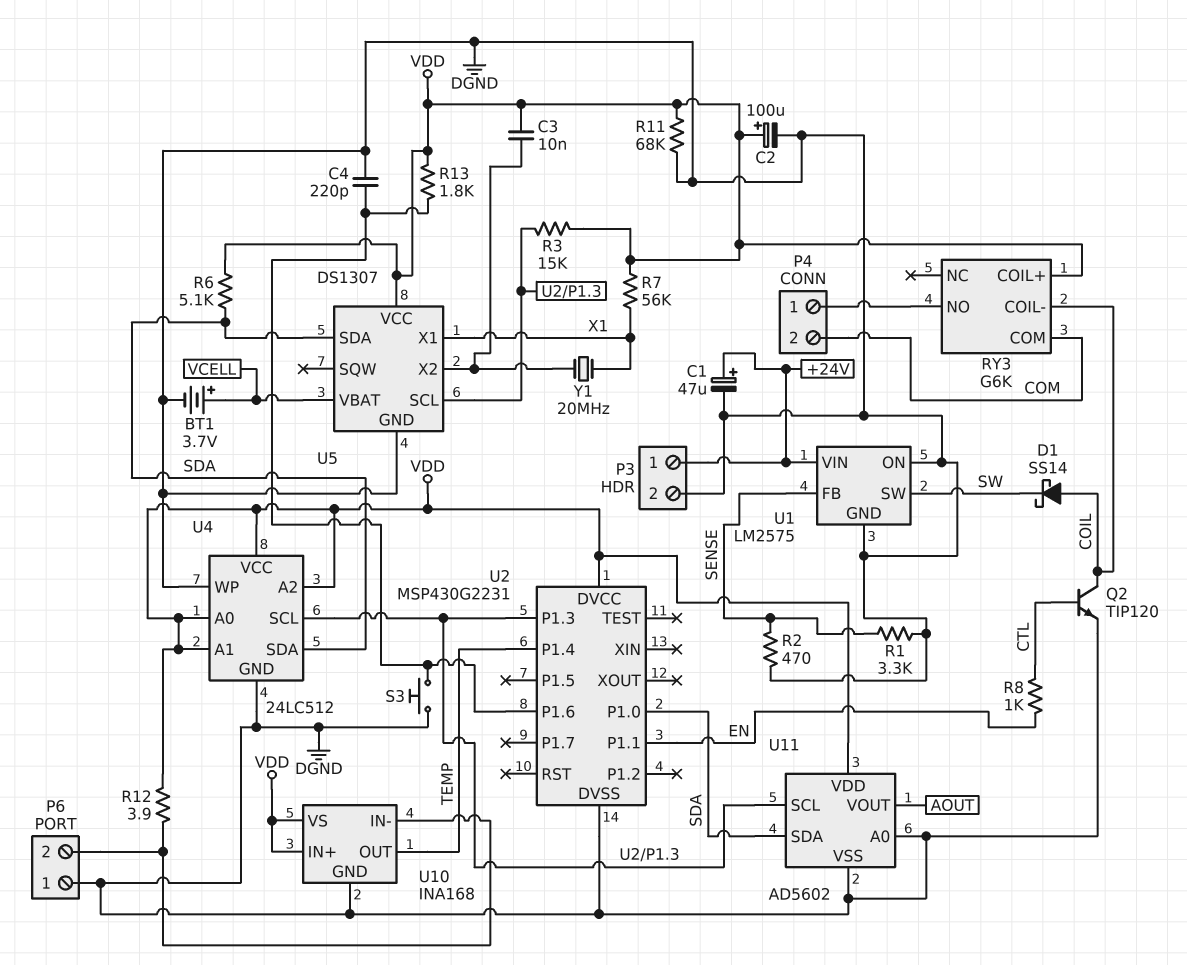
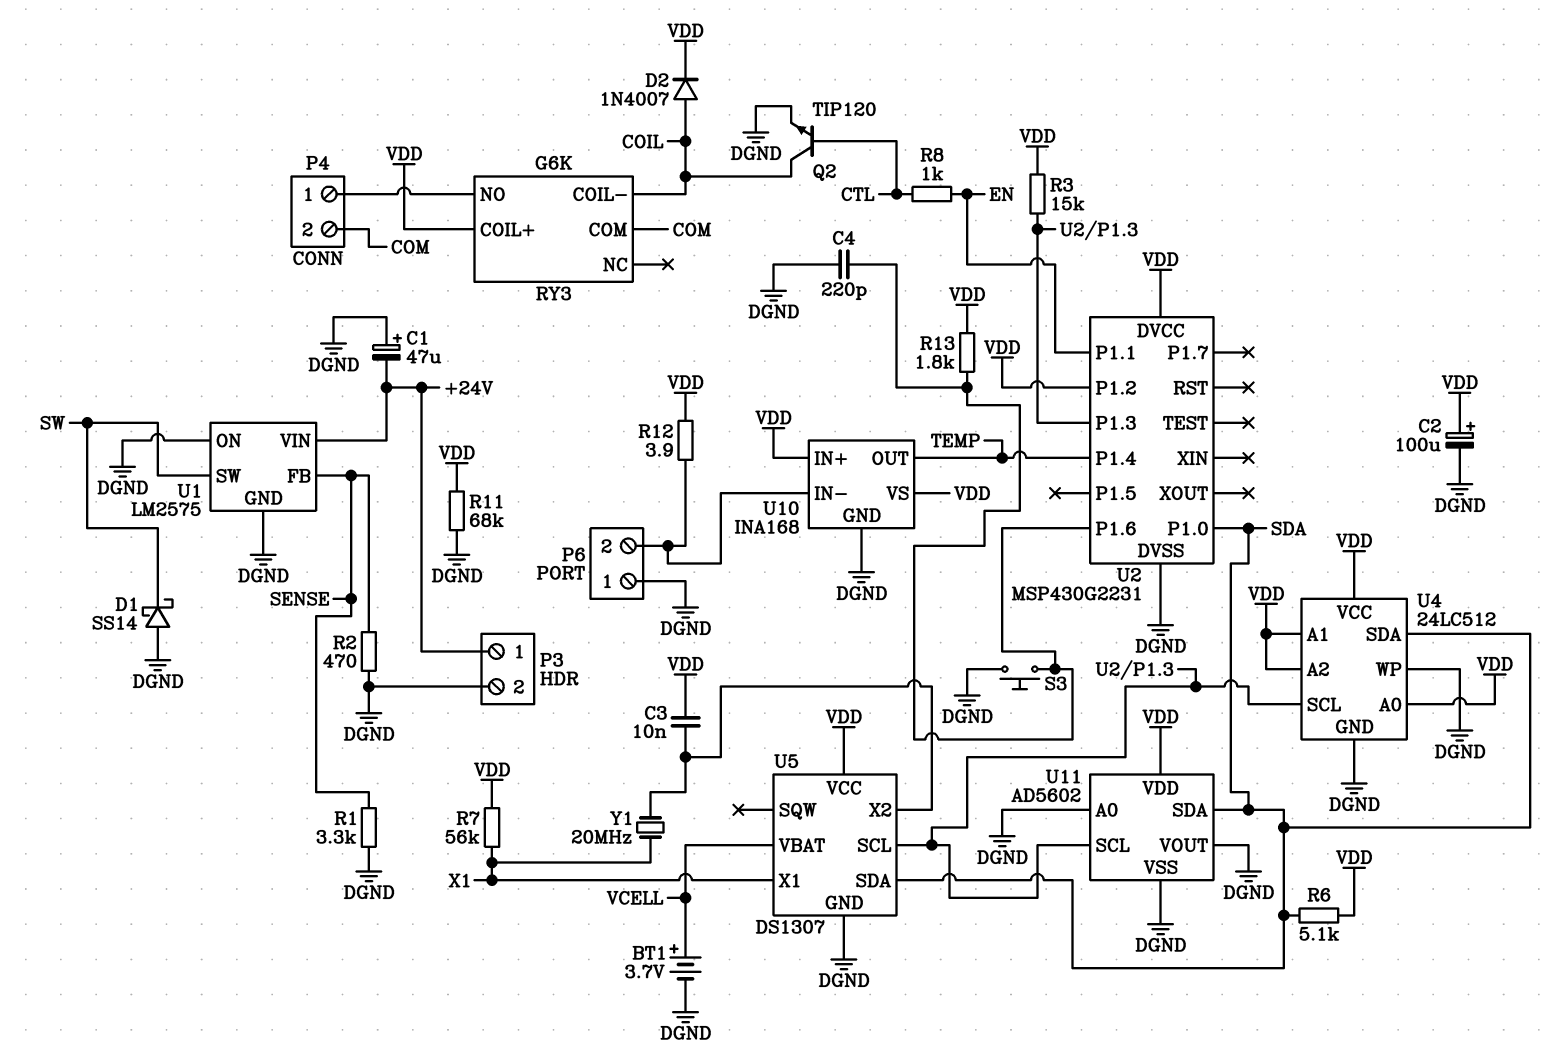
C1: 47uF (plus +24V, minus DGND) -> 47uF (plus DGND, minus +24V)
D1: schottky SS14 (A COIL, K SW) -> schottky SS14 (A DGND, K SW)
D2: none -> diode 1N4007 (A COIL, K VDD)
U2 pin P1.2: none -> VDD
U11 pin VOUT: AOUT -> DGND

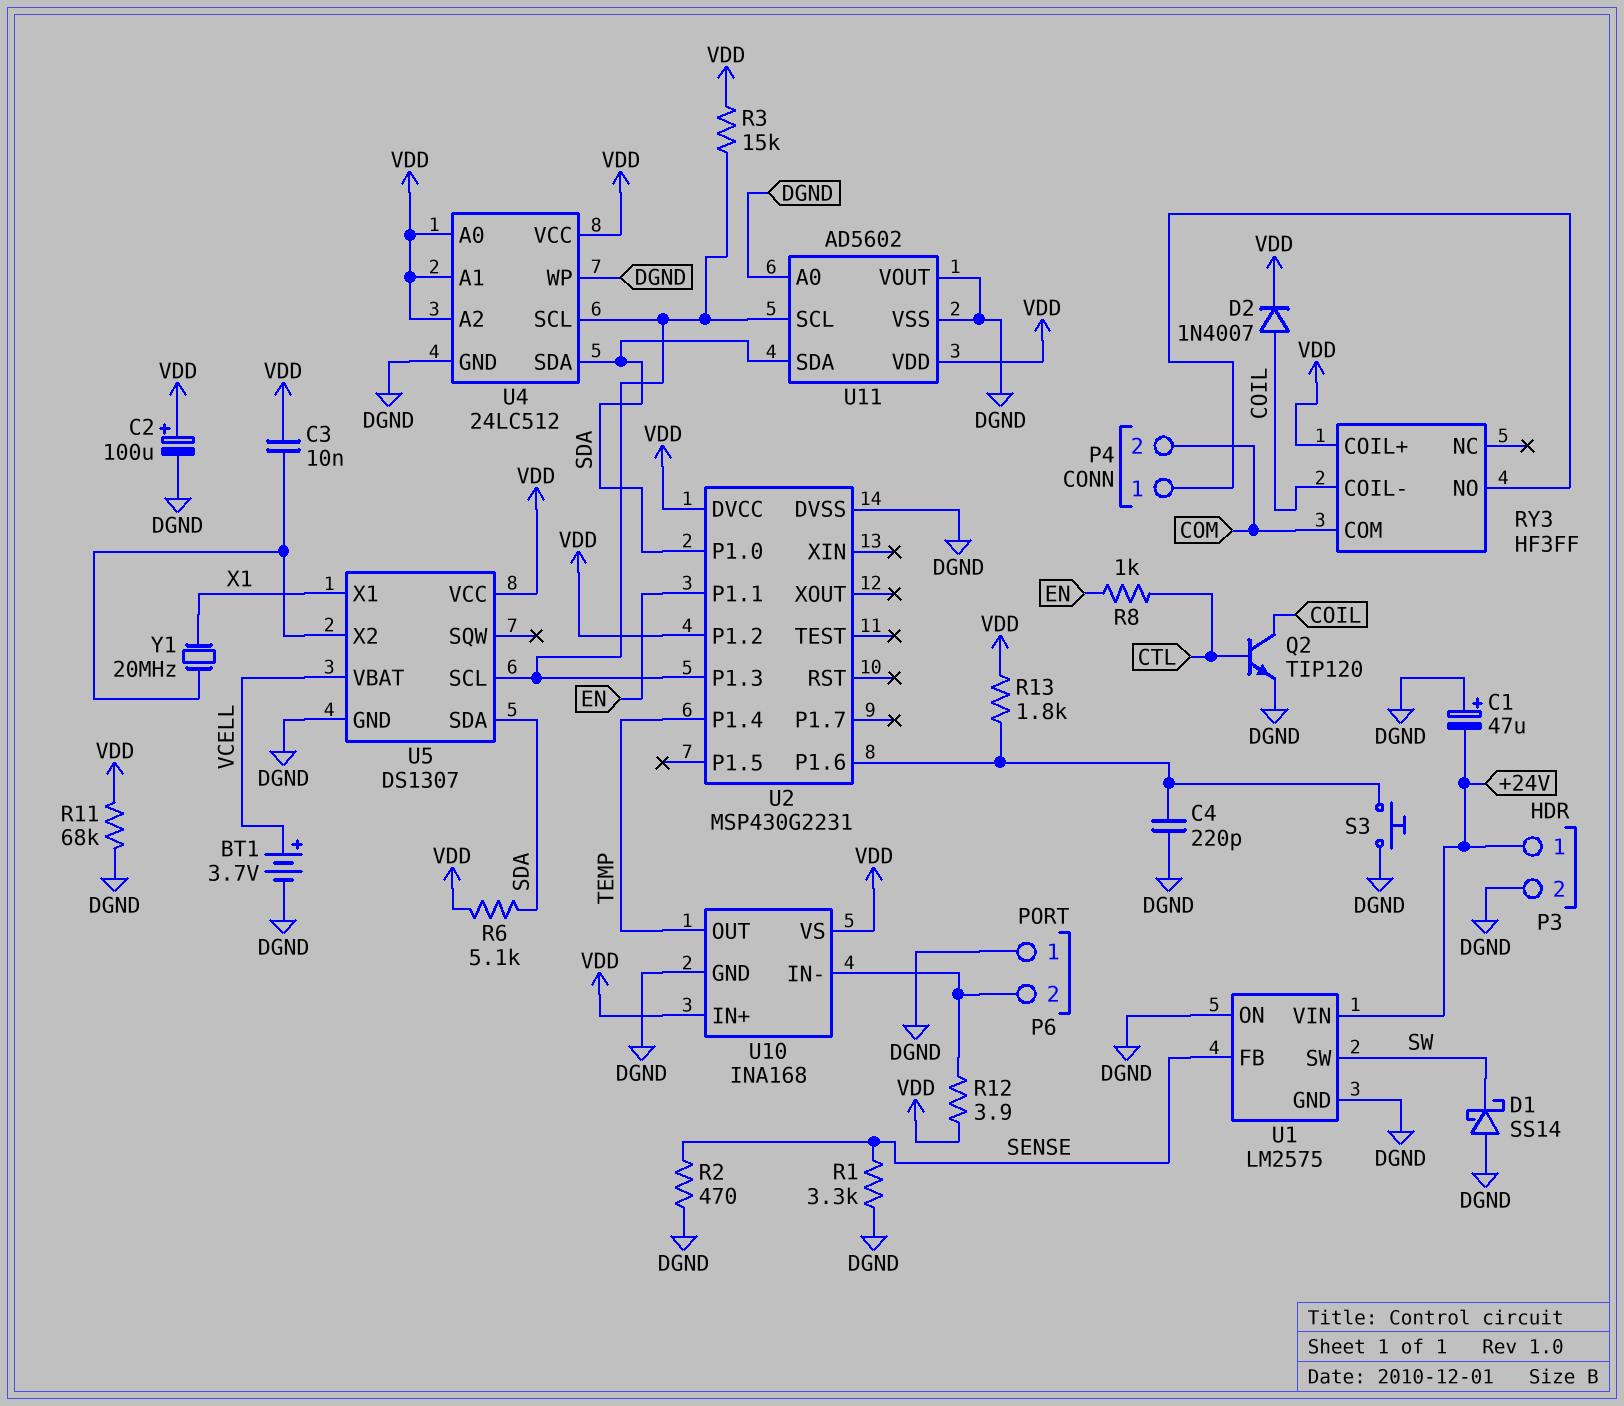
R7: 56k (VDD, X1) -> none
RY3: G6K -> HF3FF

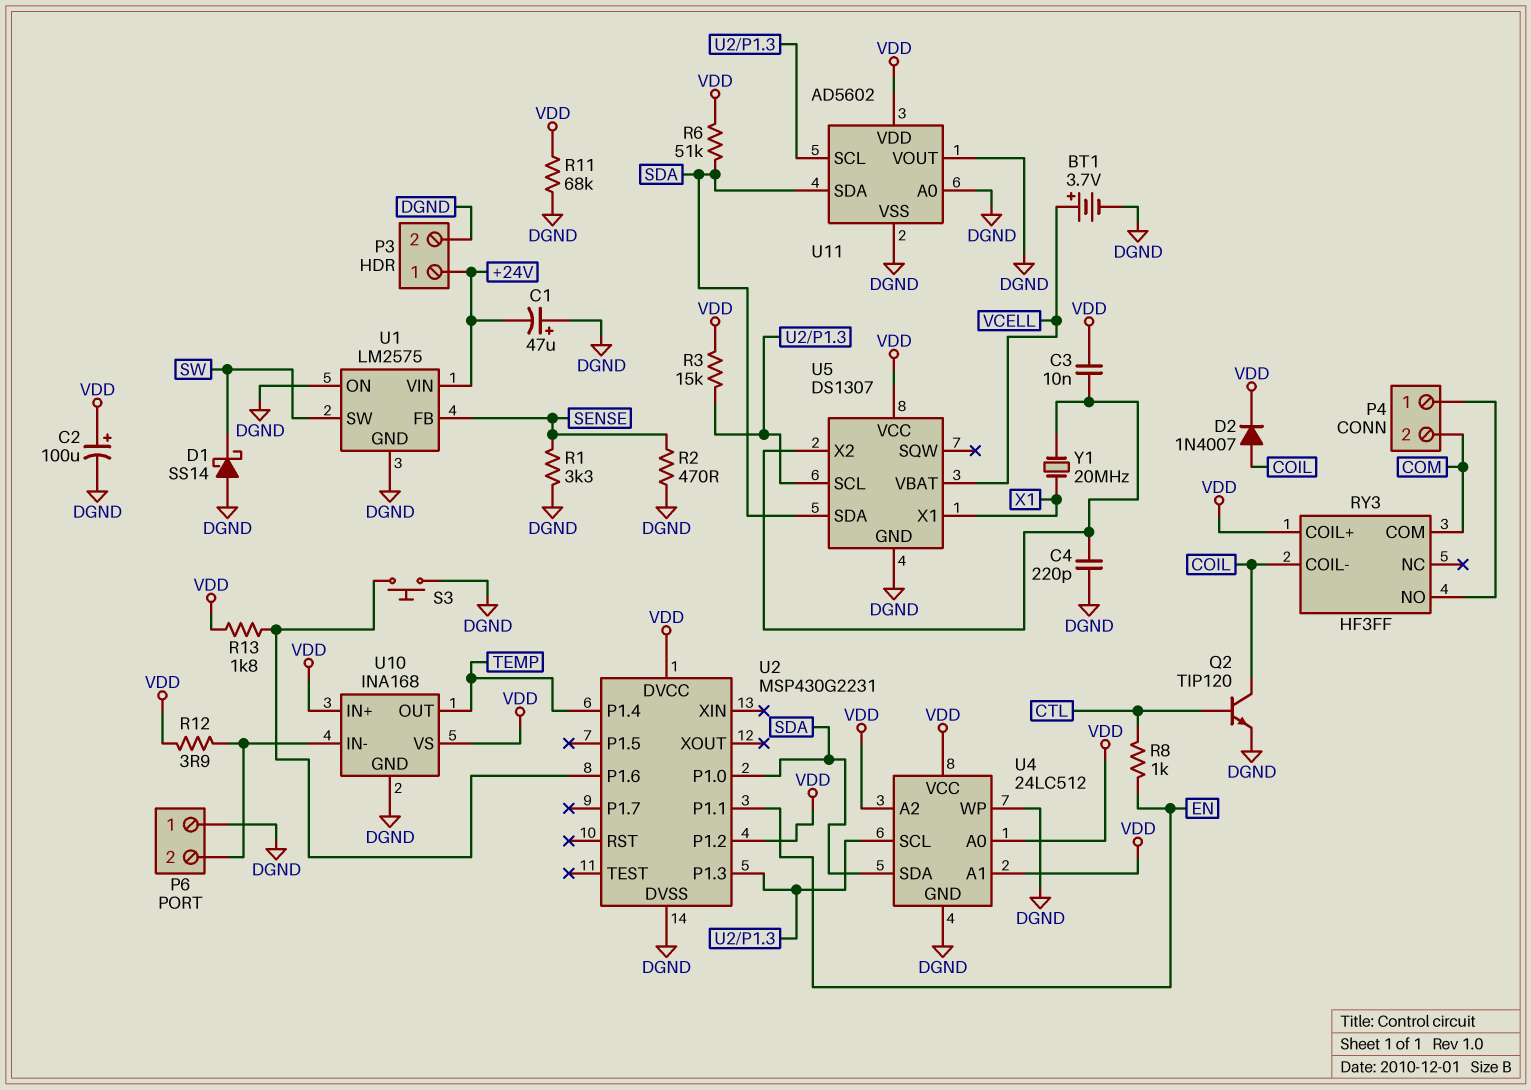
C4: 220pF (DGND, U2/P1.6) -> 220pF (DGND, U5/X2)
R6: 5.1k (SDA, VDD) -> 51k (SDA, VDD)

